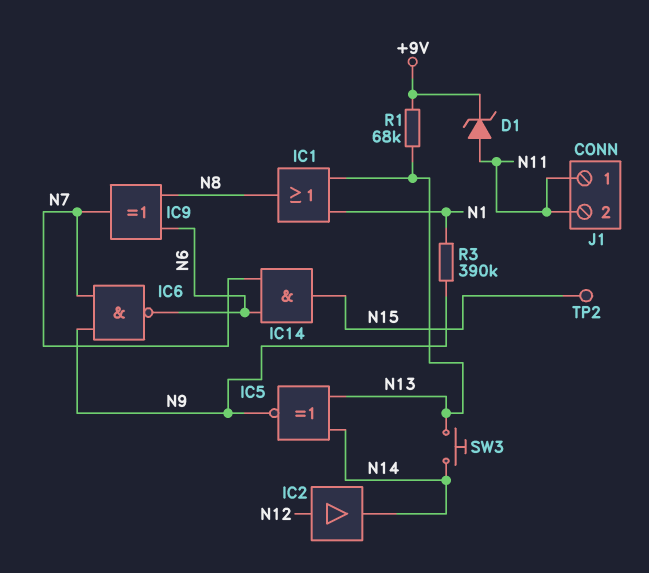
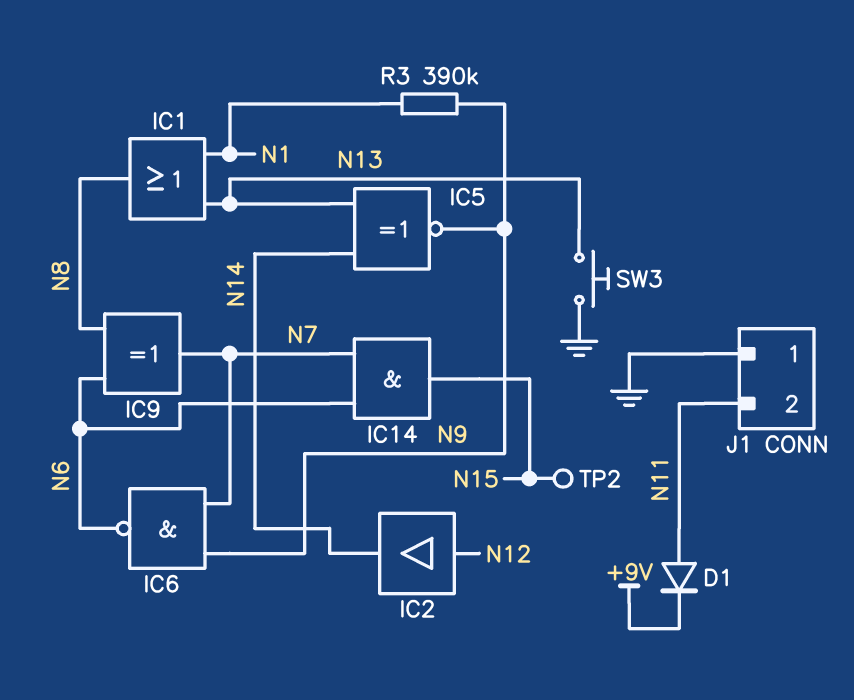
D1: zener (A N11, K +9V) -> diode (A N11, K +9V)
J1 pin 1: N11 -> GND
R1: 68k (+9V, N13) -> none
SW3: button (N13, N14) -> button (GND, N13)

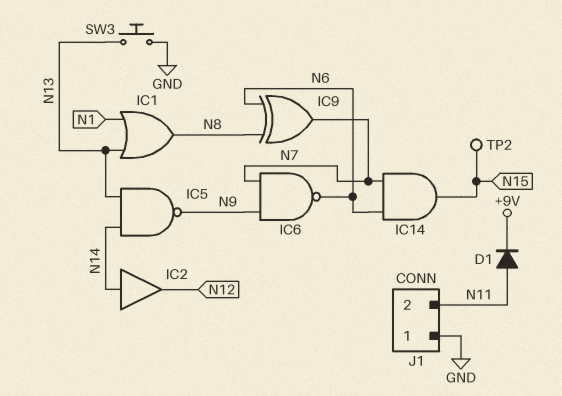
IC2: buffer (in N12, out N14) -> buffer (in N14, out N12)
IC5: XNOR (in N13, in N14, out N9) -> NAND (in N13, in N14, out N9)
R3: 390k (N1, N9) -> none

